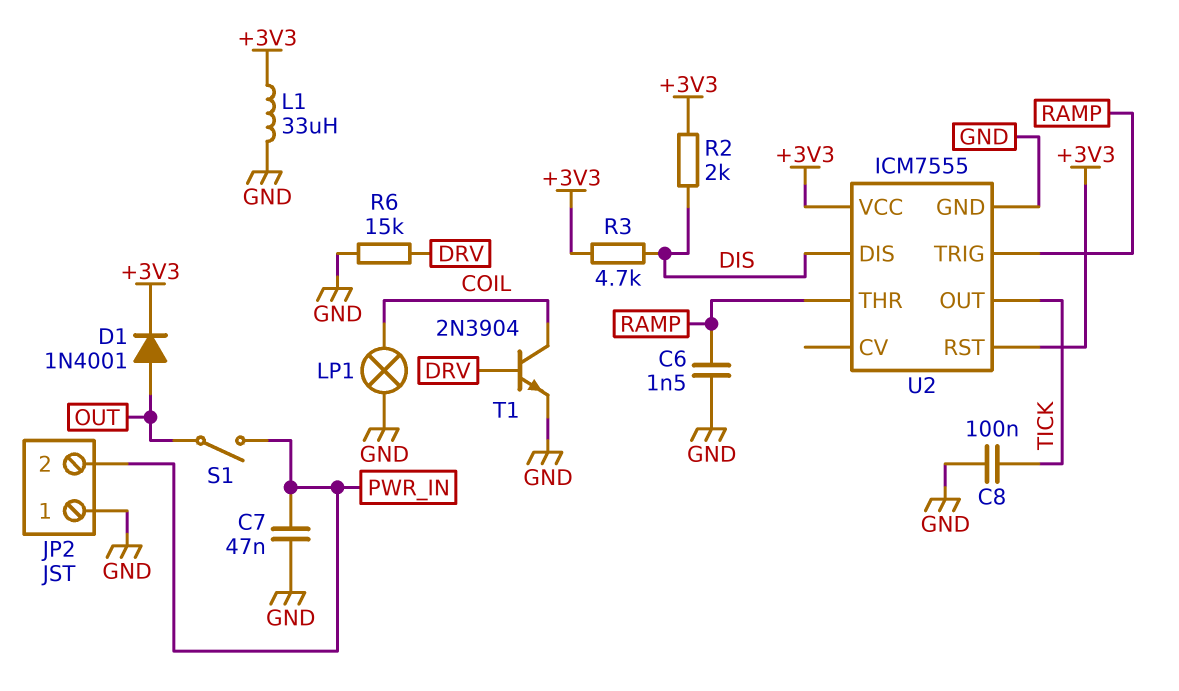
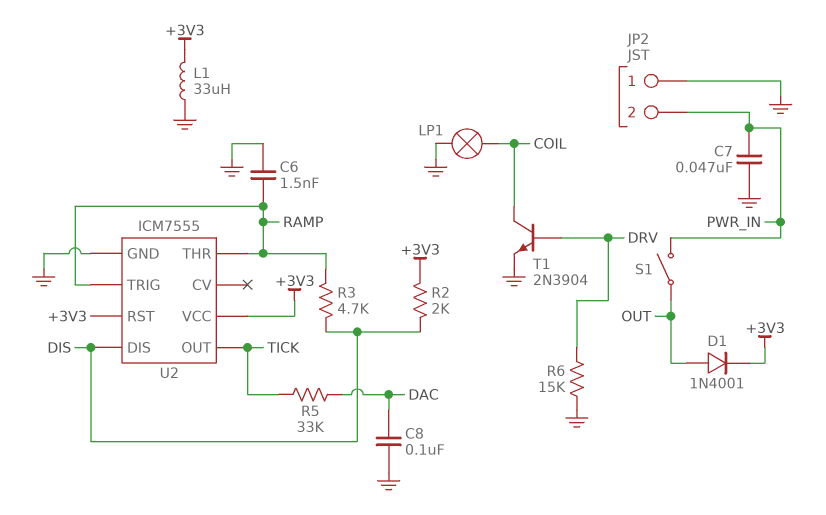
C8: 100nF (GND, TICK) -> 100nF (DAC, GND)
R3: 4.7k (+3V3, DIS) -> 4.7k (DIS, RAMP)
R5: none -> 33k (DAC, TICK)

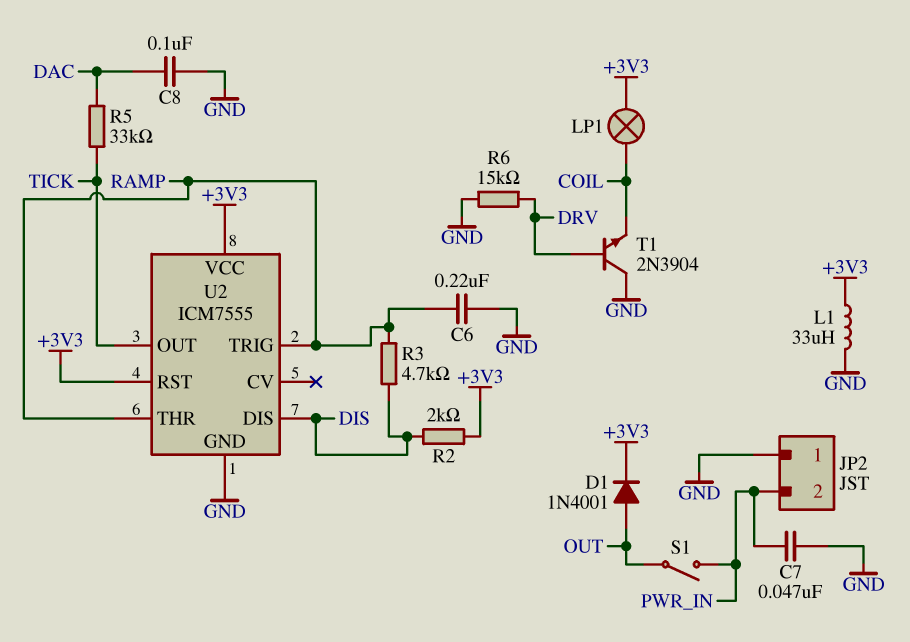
C6: 1.5nF (GND, RAMP) -> 220nF (GND, RAMP)
LP1: lamp (COIL, GND) -> lamp (+3V3, COIL)
T1: NPN 2N3904 (B DRV, C COIL, E GND) -> NPN 2N3904 (B DRV, C GND, E COIL)

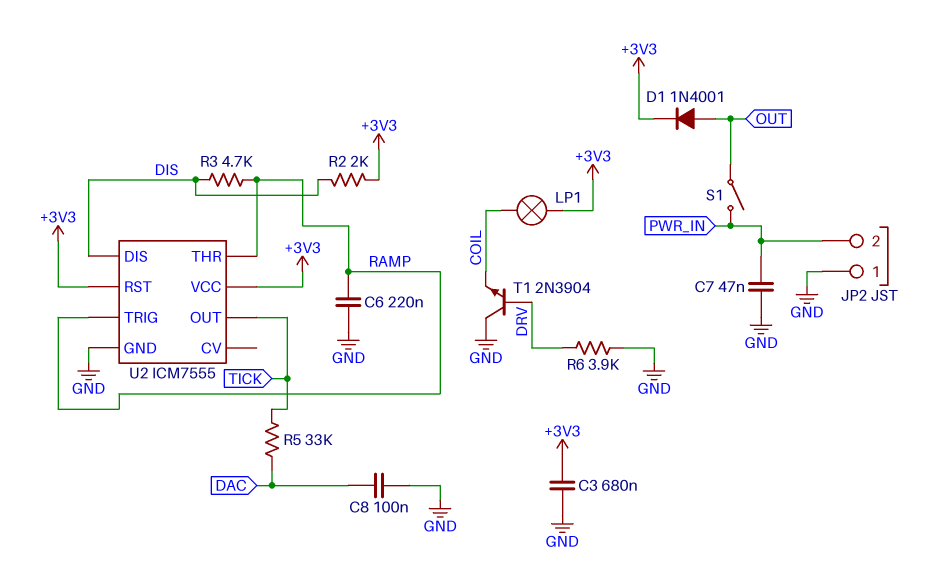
C3: none -> 680nF (+3V3, GND)
L1: 33uH (+3V3, GND) -> none
R6: 15k (DRV, GND) -> 3.9k (DRV, GND)

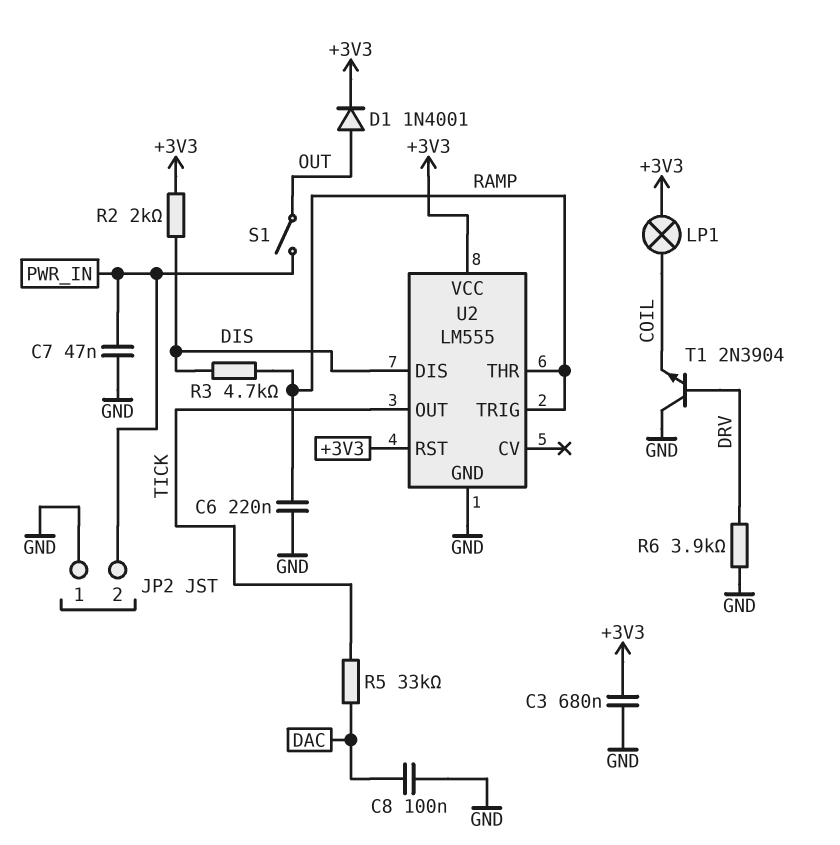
U2: ICM7555 -> LM555

